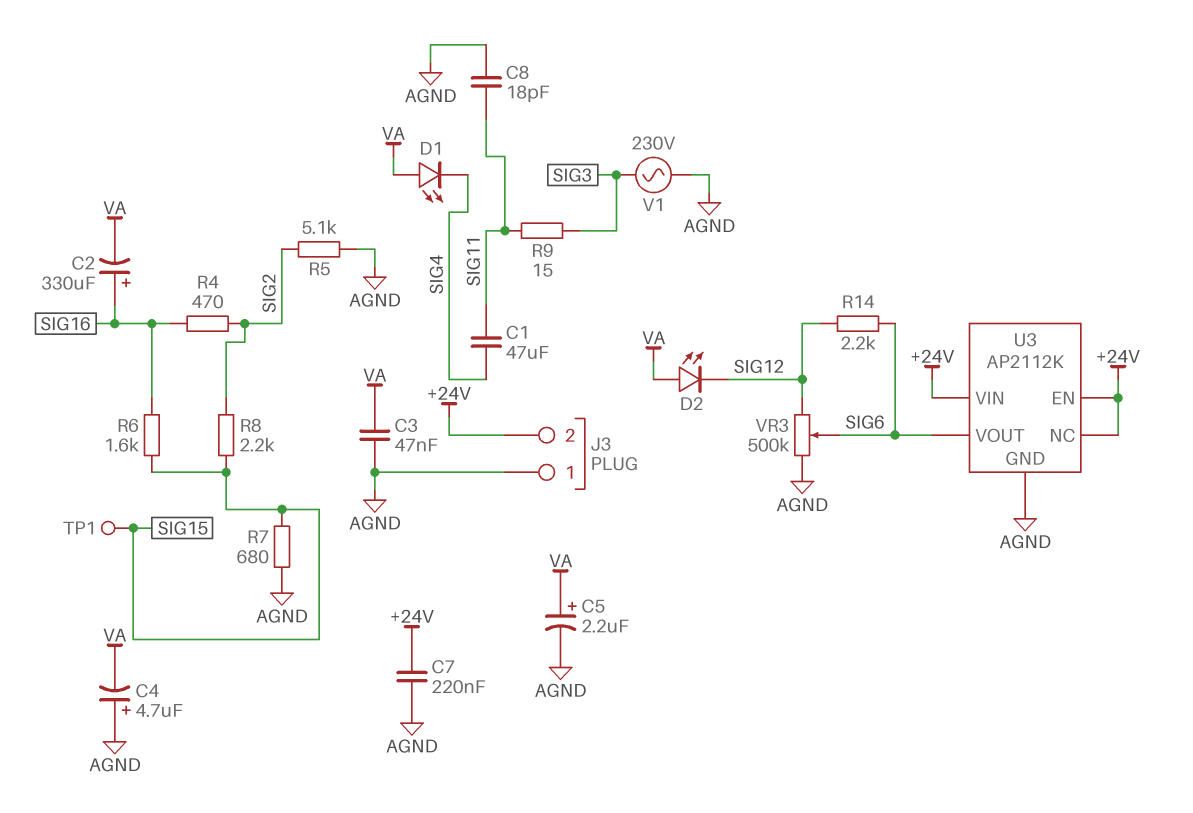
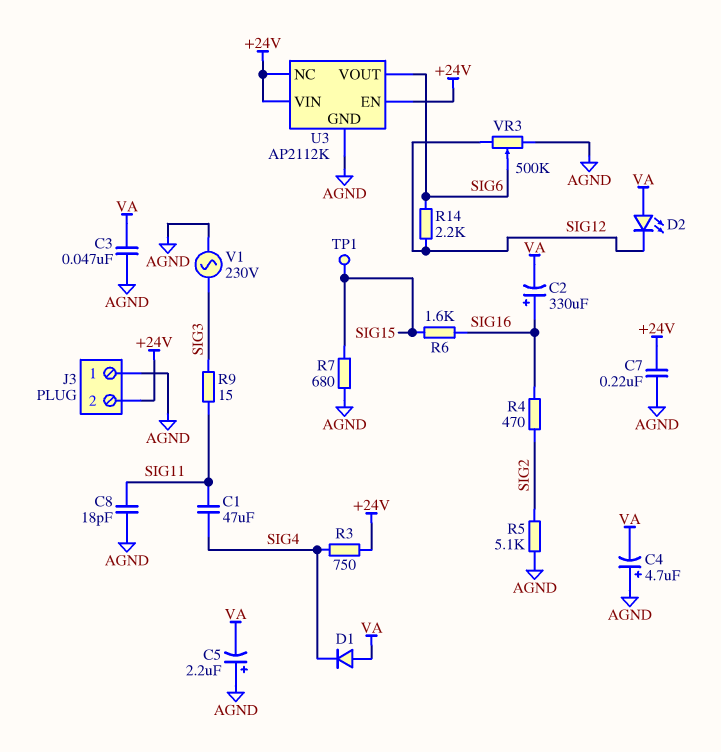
C5: 2.2uF (plus VA, minus AGND) -> 2.2uF (plus AGND, minus VA)
D1: LED (A VA, K SIG4) -> diode (A VA, K SIG4)
R3: none -> 750 (+24V, SIG4)
R8: 2.2k (SIG2, SIG15) -> none

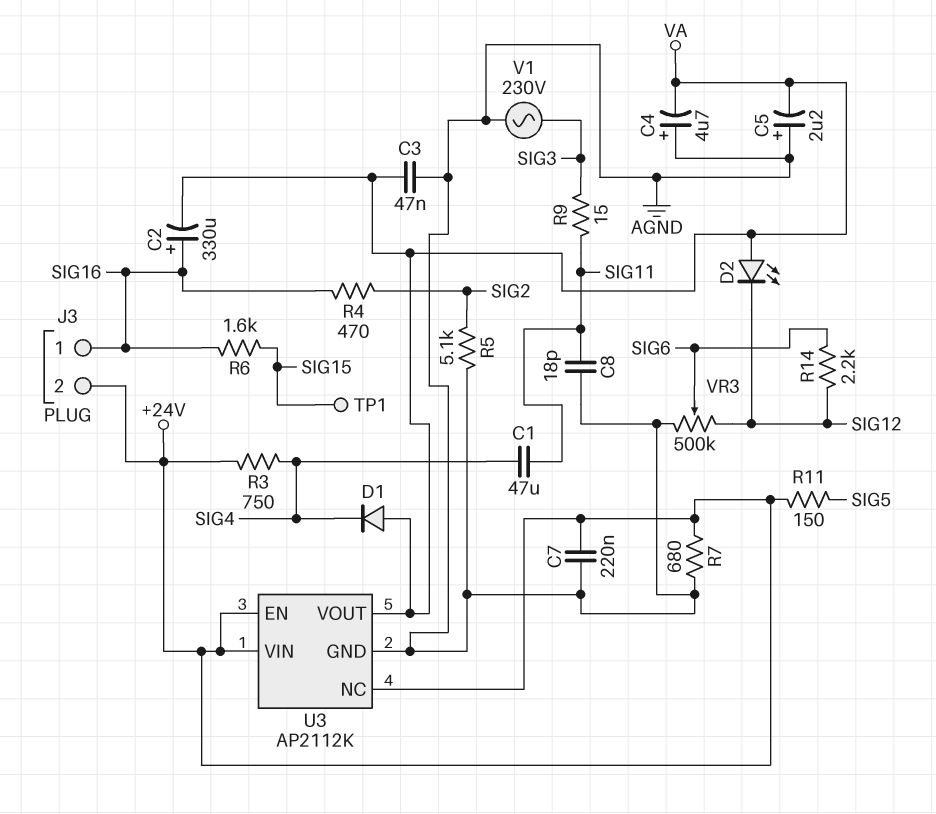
J3 pin 1: AGND -> SIG16
R7: 680 (AGND, SIG15) -> 680 (+24V, AGND)
R11: none -> 150 (+24V, SIG5)
U3 pin VOUT: SIG6 -> VA

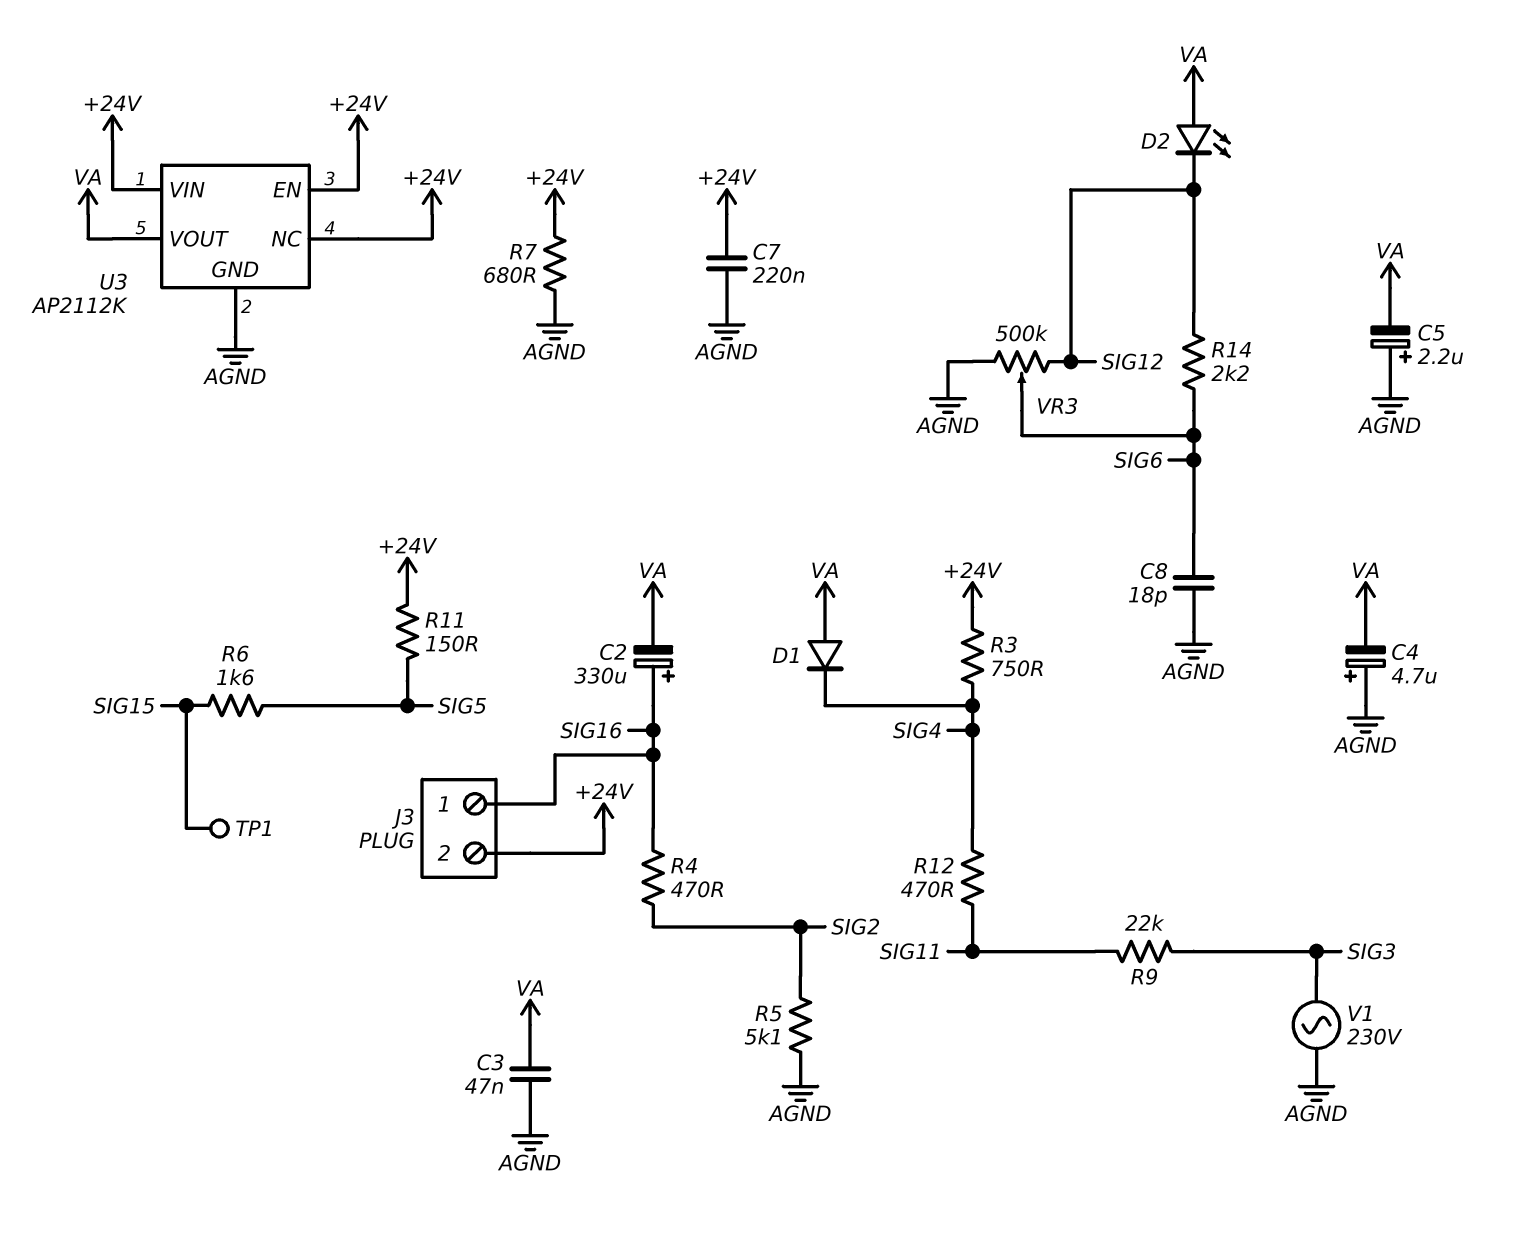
C1: 47uF (SIG4, SIG11) -> none
C8: 18pF (AGND, SIG11) -> 18pF (AGND, SIG6)
R6: 1.6k (SIG15, SIG16) -> 1.6k (SIG5, SIG15)
R9: 15 (SIG3, SIG11) -> 22k (SIG3, SIG11)
R12: none -> 470 (SIG4, SIG11)

